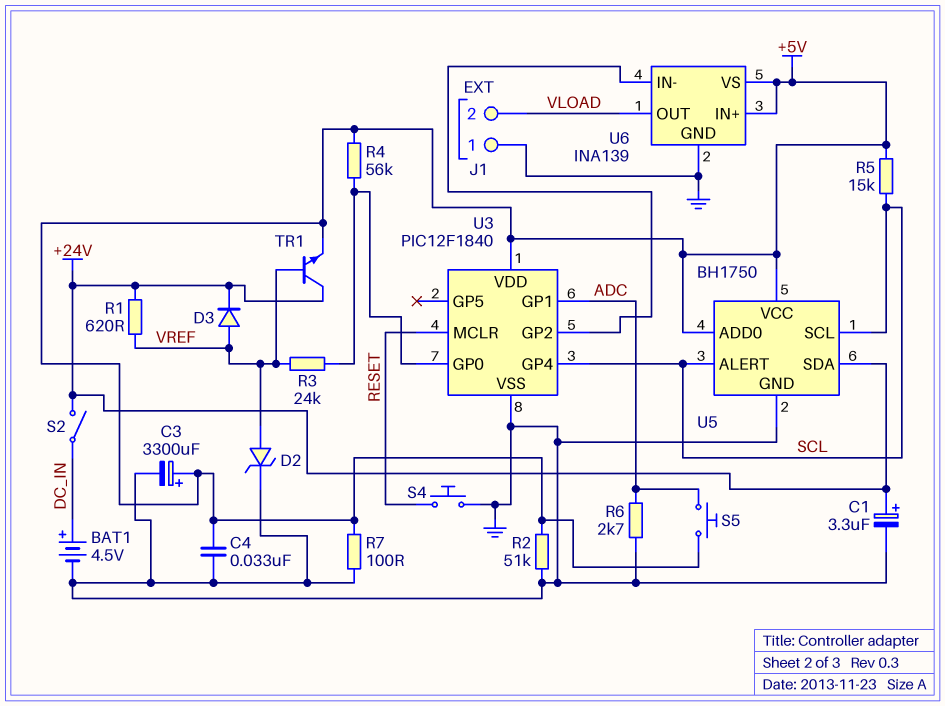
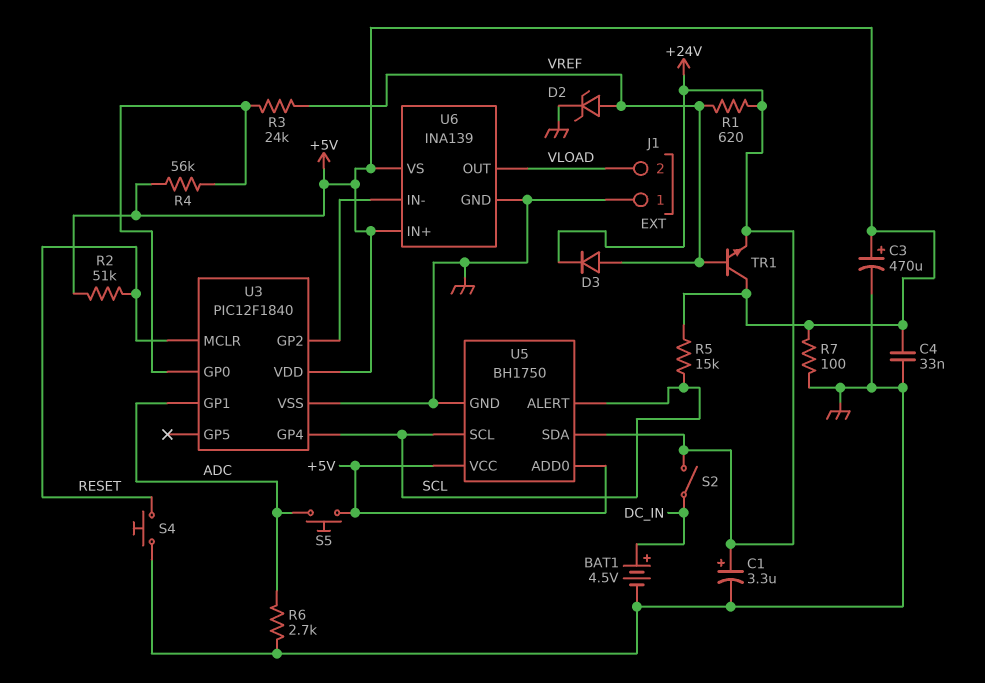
C3: 3300uF (plus +5V, minus GND) -> 470uF (plus +5V, minus GND)
R2: 51k (+5V, GND) -> 51k (+5V, RESET)
TR1: NPN (B VREF, C +24V, E +5V) -> NPN (B VREF, C +5V, E +24V)

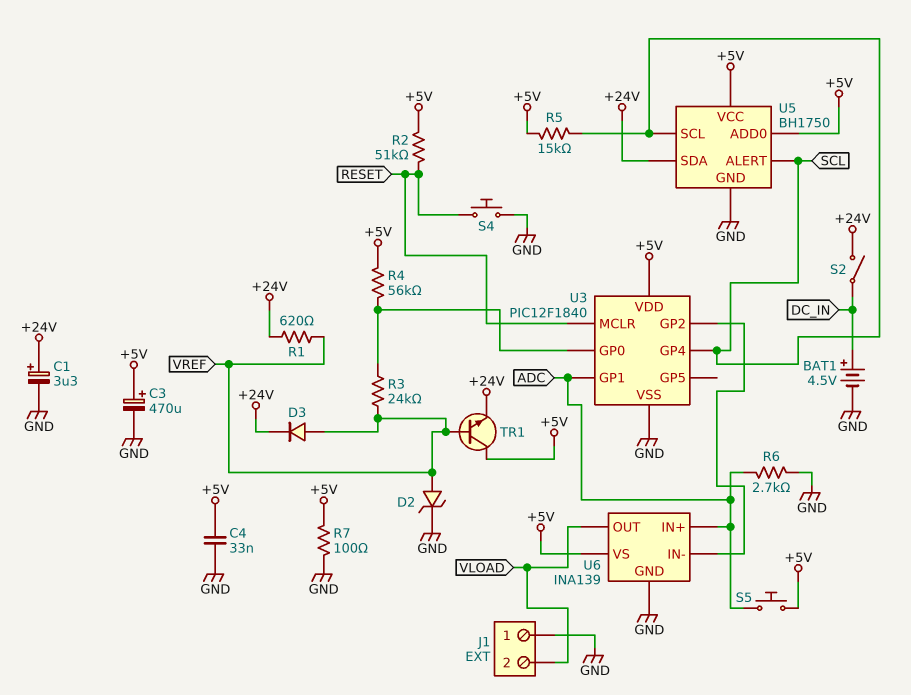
U6 pin IN+: +5V -> ADC

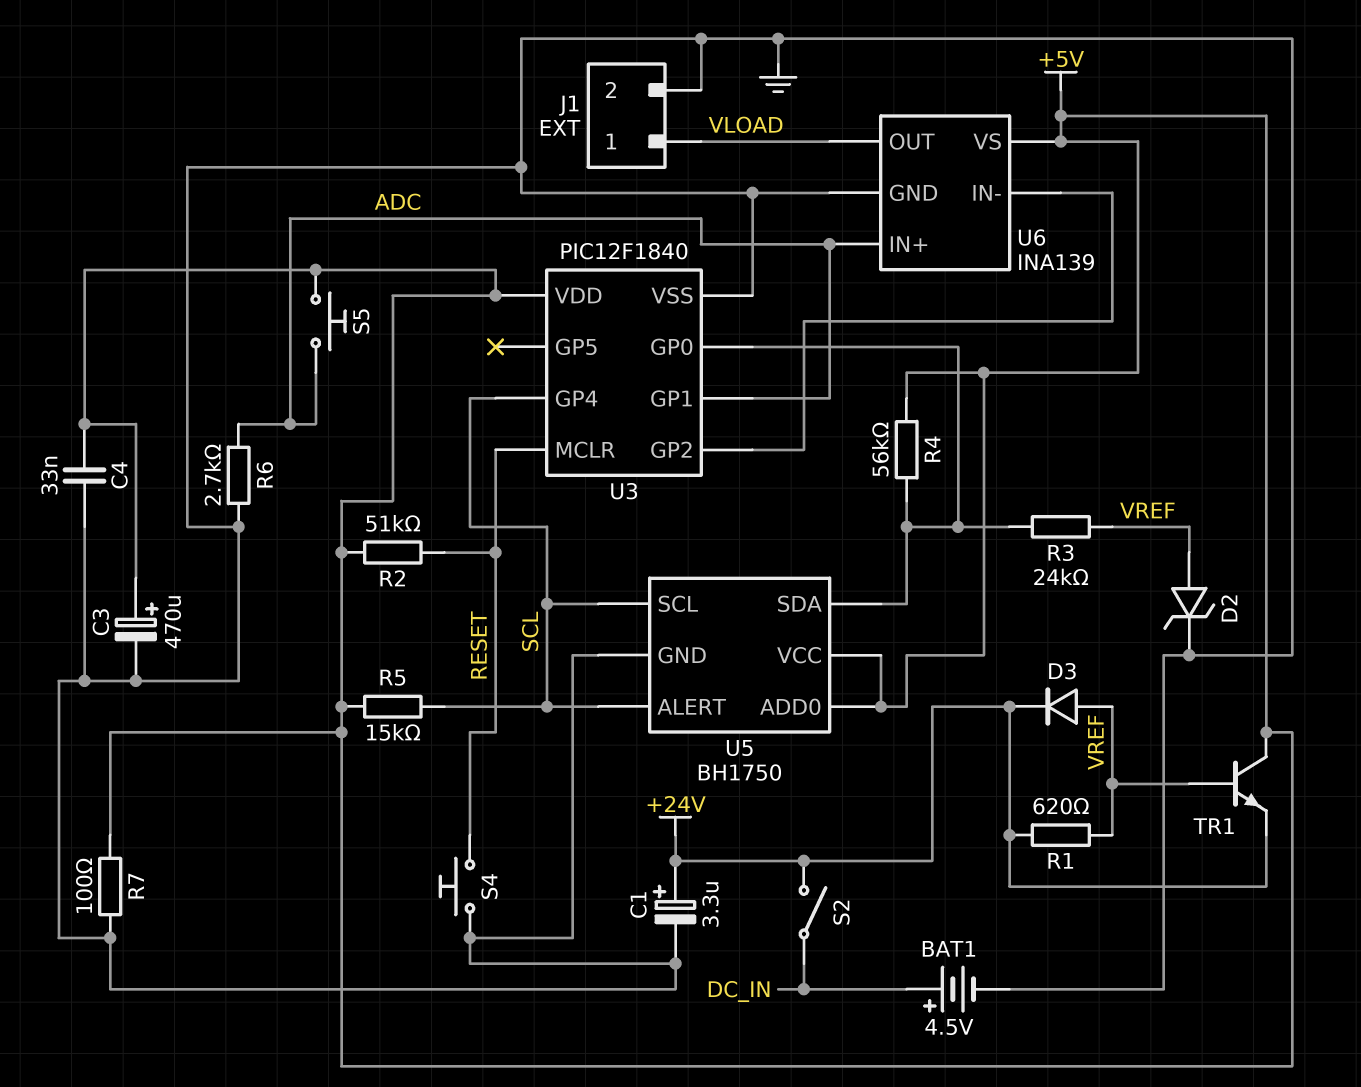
J1 pin 1: GND -> VLOAD
J1 pin 2: VLOAD -> GND
U5 pin SDA: +24V -> U3/GP0

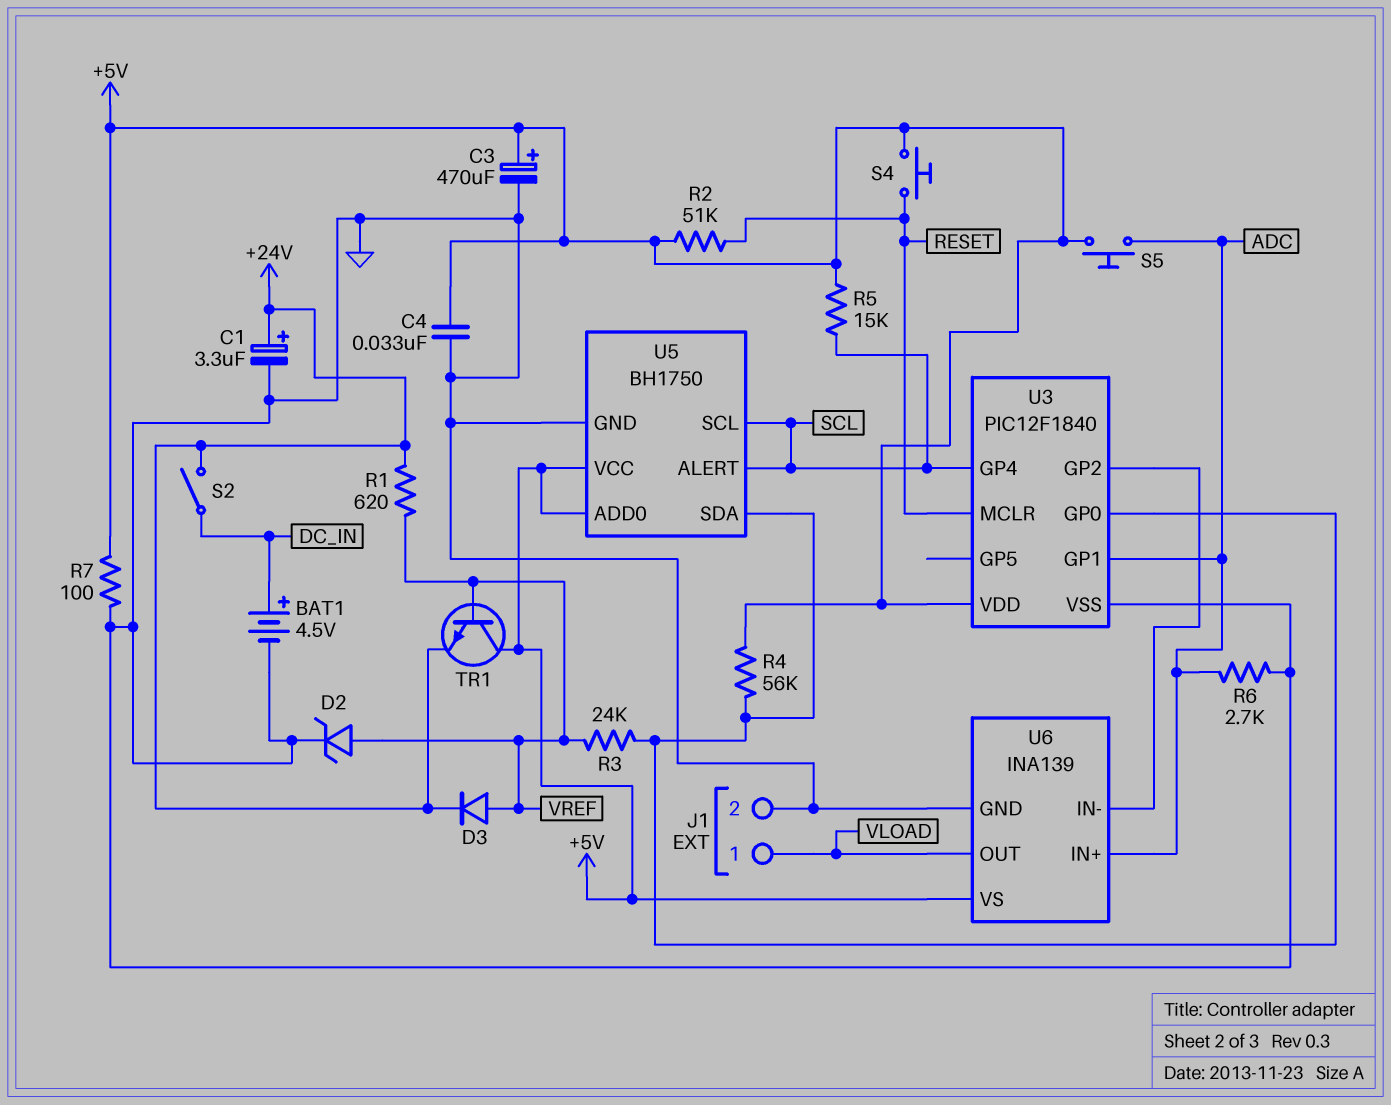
S4: button (GND, RESET) -> button (+5V, RESET)

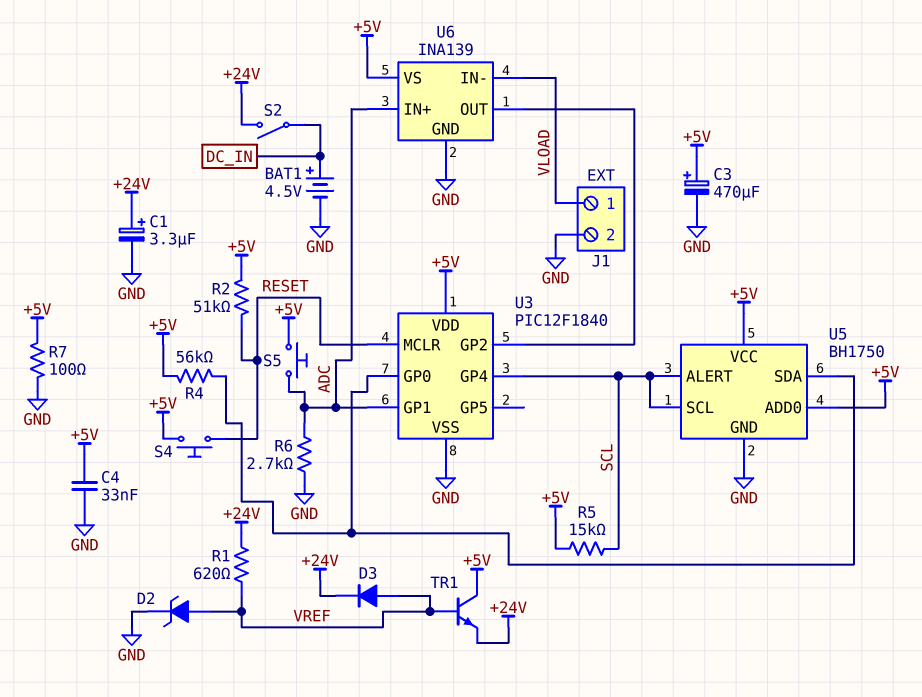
R3: 24k (U3/GP0, VREF) -> none
U6 pin IN-: U3/GP2 -> VLOAD
U6 pin OUT: VLOAD -> U3/GP2

